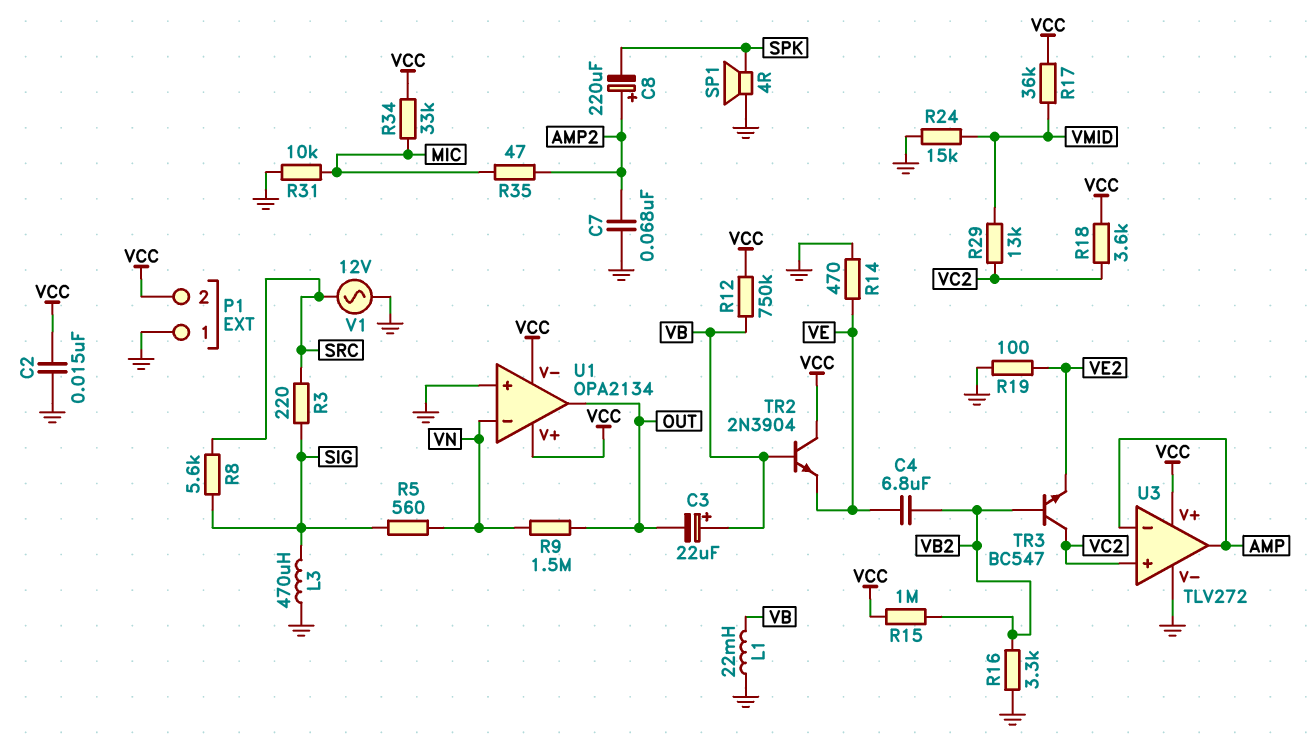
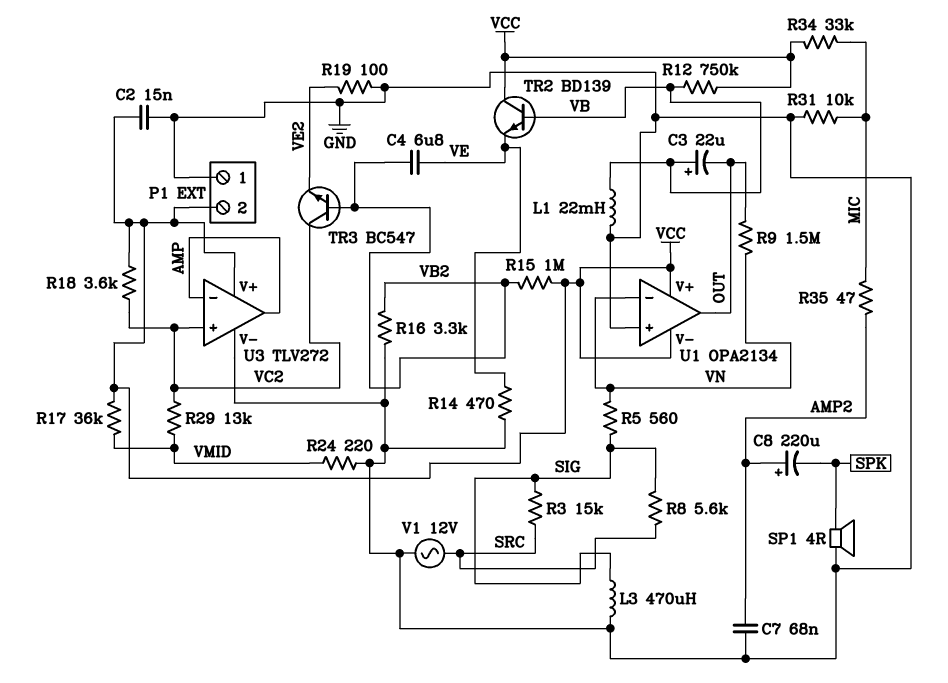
R3: 220 (SIG, SRC) -> 15k (SIG, SRC)
R24: 15k (GND, VMID) -> 220 (GND, VMID)
TR2: NPN 2N3904 (B VB, C VCC, E VE) -> NPN BD139 (B VB, C VCC, E VE)

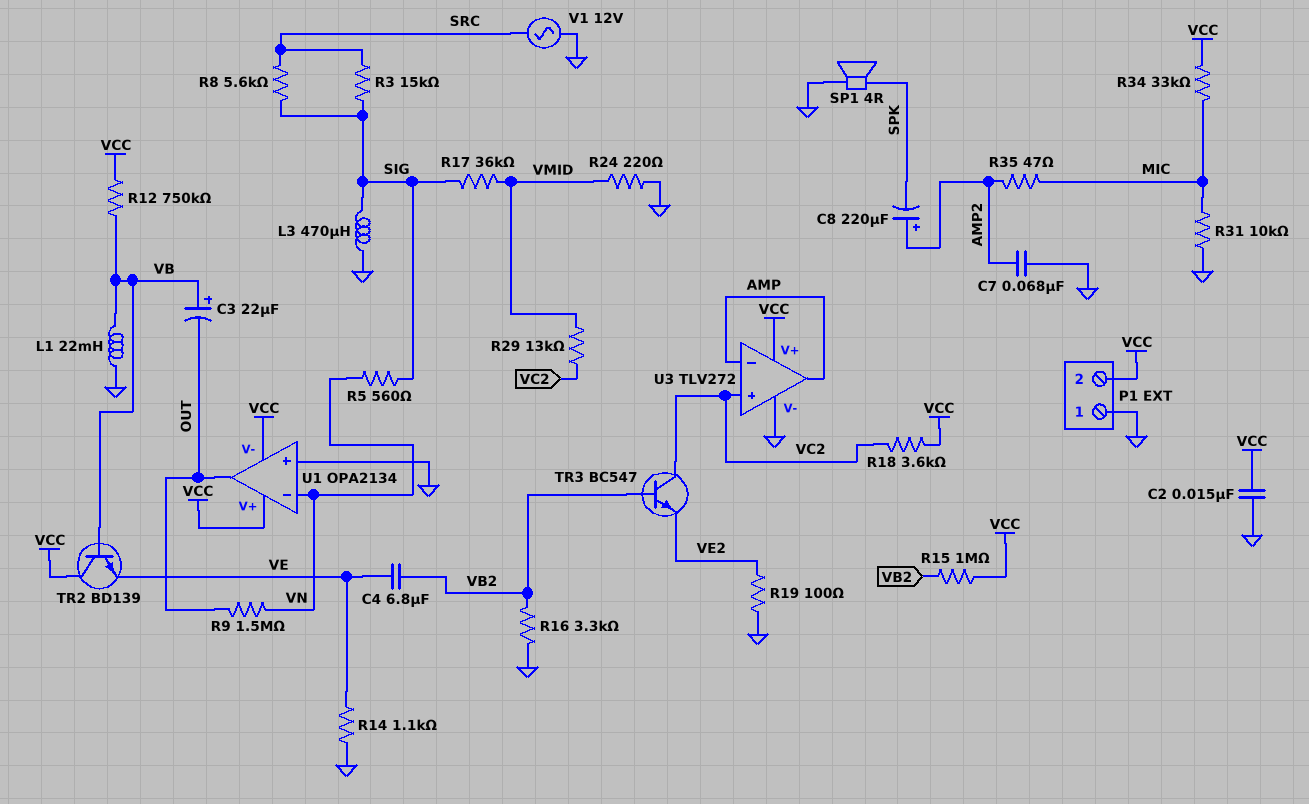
R14: 470 (GND, VE) -> 1.1k (GND, VE)
R17: 36k (VCC, VMID) -> 36k (SIG, VMID)

